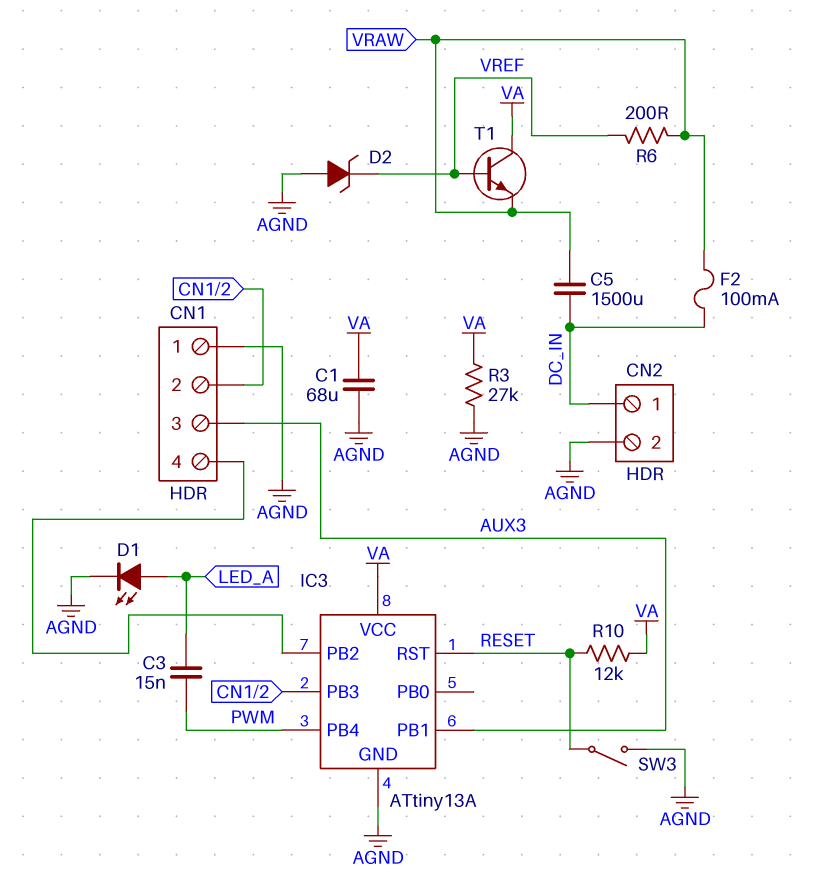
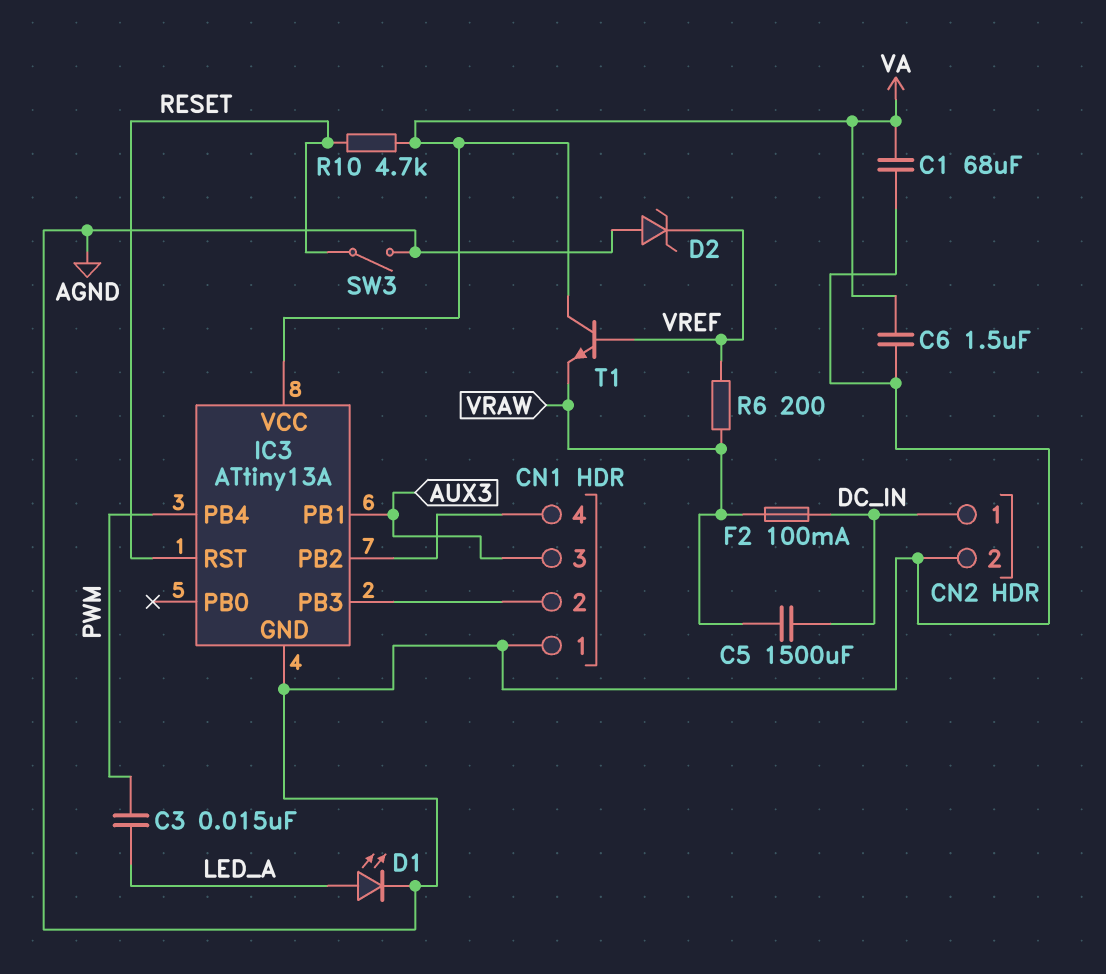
C6: none -> 1.5uF (AGND, VA)
R3: 27k (AGND, VA) -> none
R10: 12k (RESET, VA) -> 4.7k (RESET, VA)

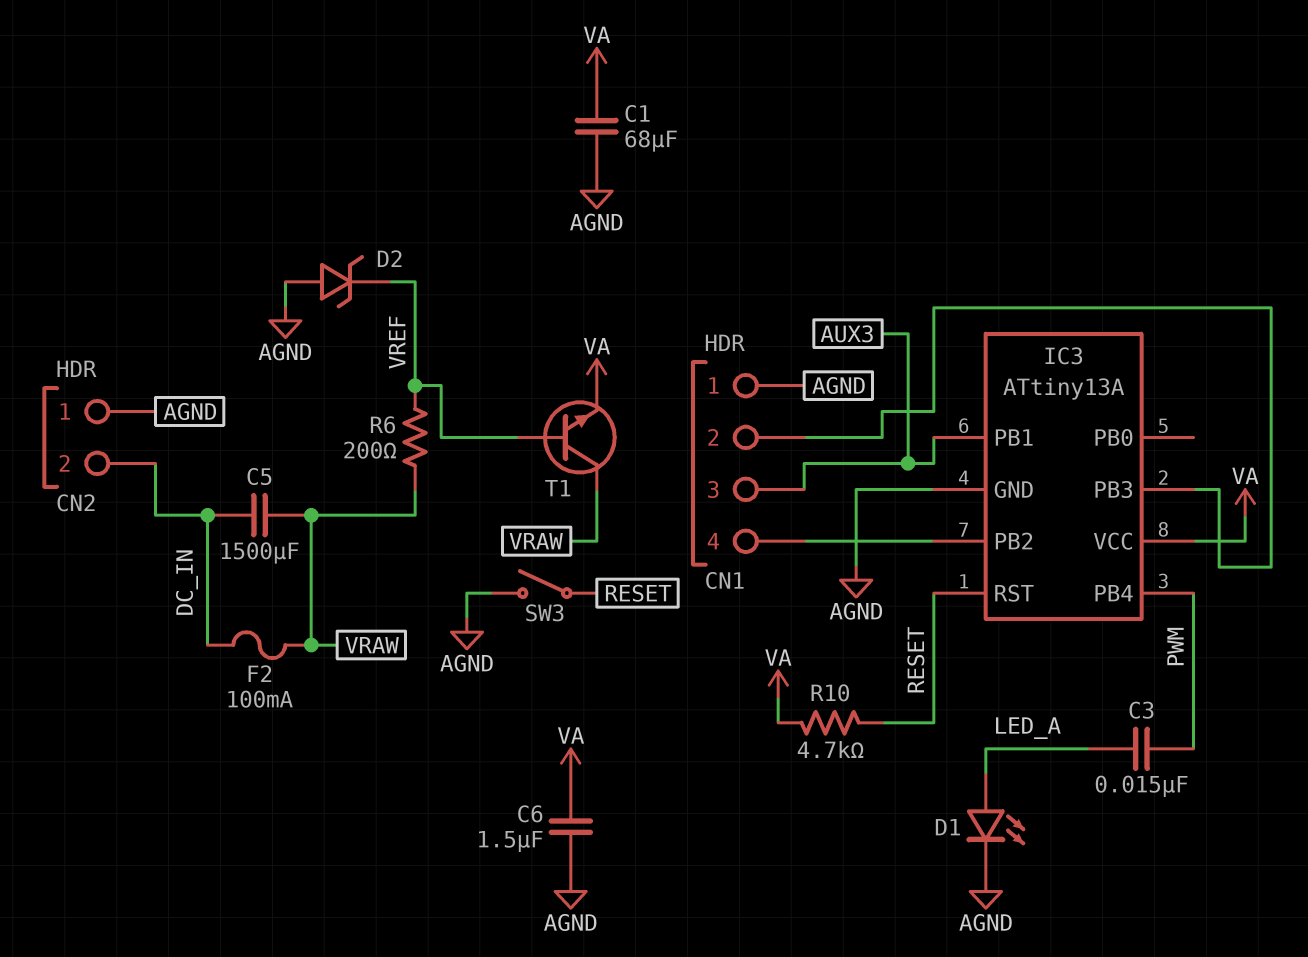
CN2 pin 1: DC_IN -> AGND
CN2 pin 2: AGND -> DC_IN
T1: NPN (B VREF, C VA, E VRAW) -> NPN (B VREF, C VRAW, E VA)

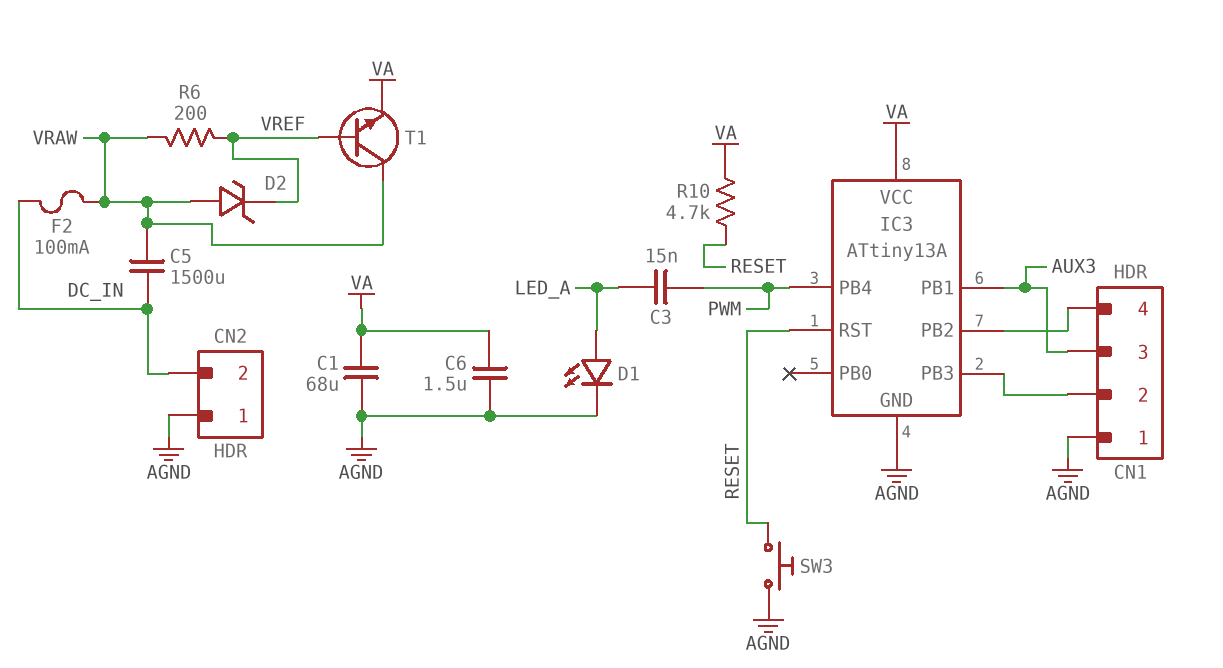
D2: zener (A AGND, K VREF) -> zener (A VRAW, K VREF)
SW3: switch (AGND, RESET) -> button (AGND, RESET)

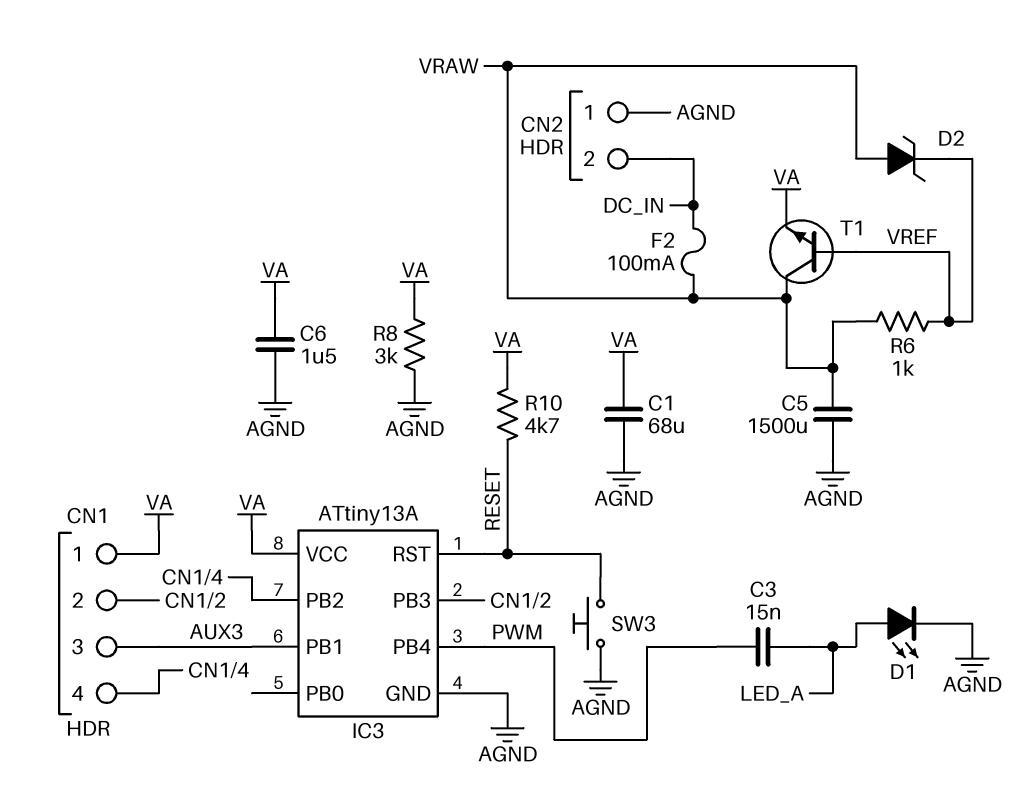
C5: 1500uF (DC_IN, VRAW) -> 1500uF (AGND, VRAW)
CN1 pin 1: AGND -> VA
R6: 200 (VRAW, VREF) -> 1k (VRAW, VREF)
R8: none -> 3k (AGND, VA)

